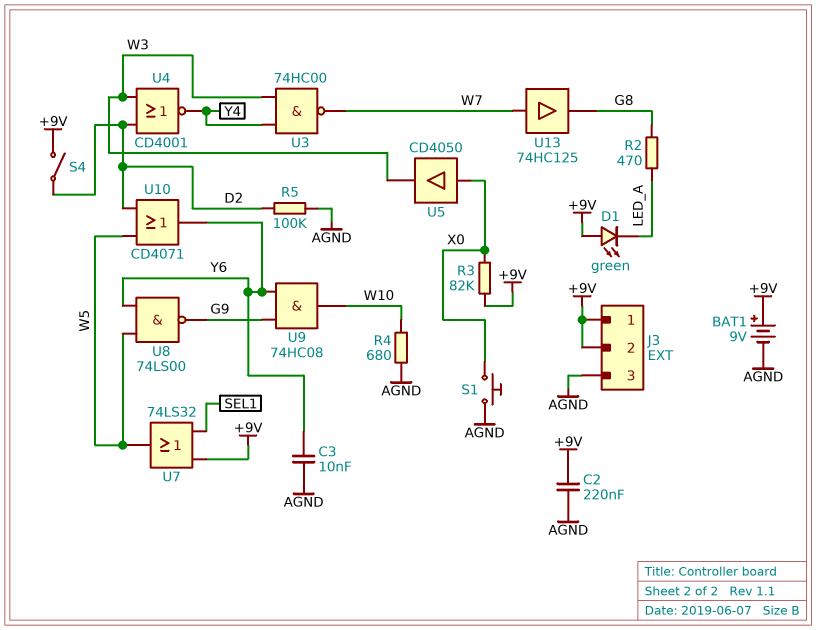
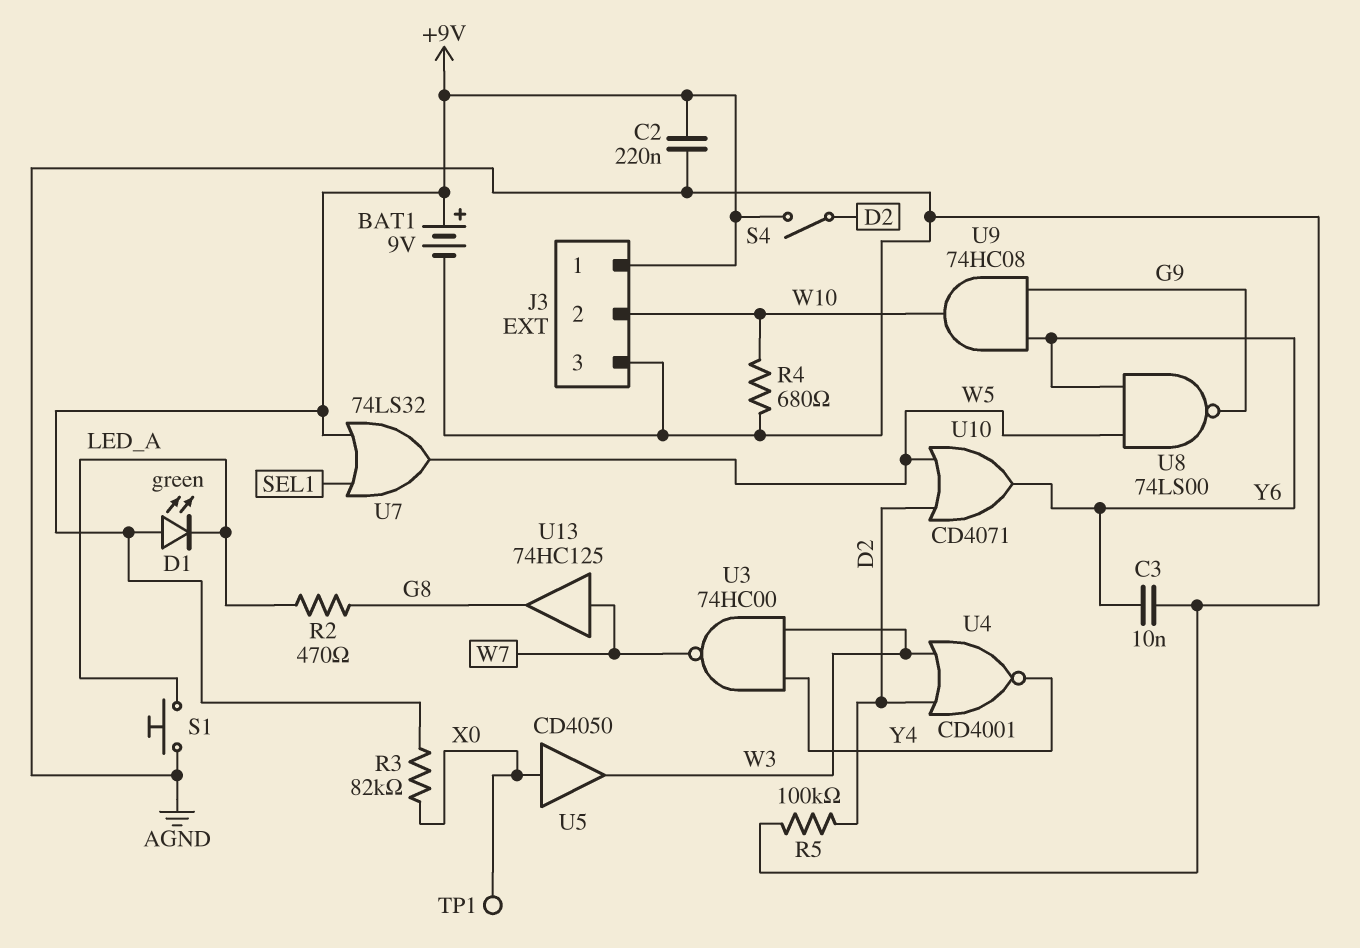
J3 pin 2: +9V -> W10
S1: button (AGND, X0) -> button (AGND, LED_A)
TP1: none -> test point (X0)

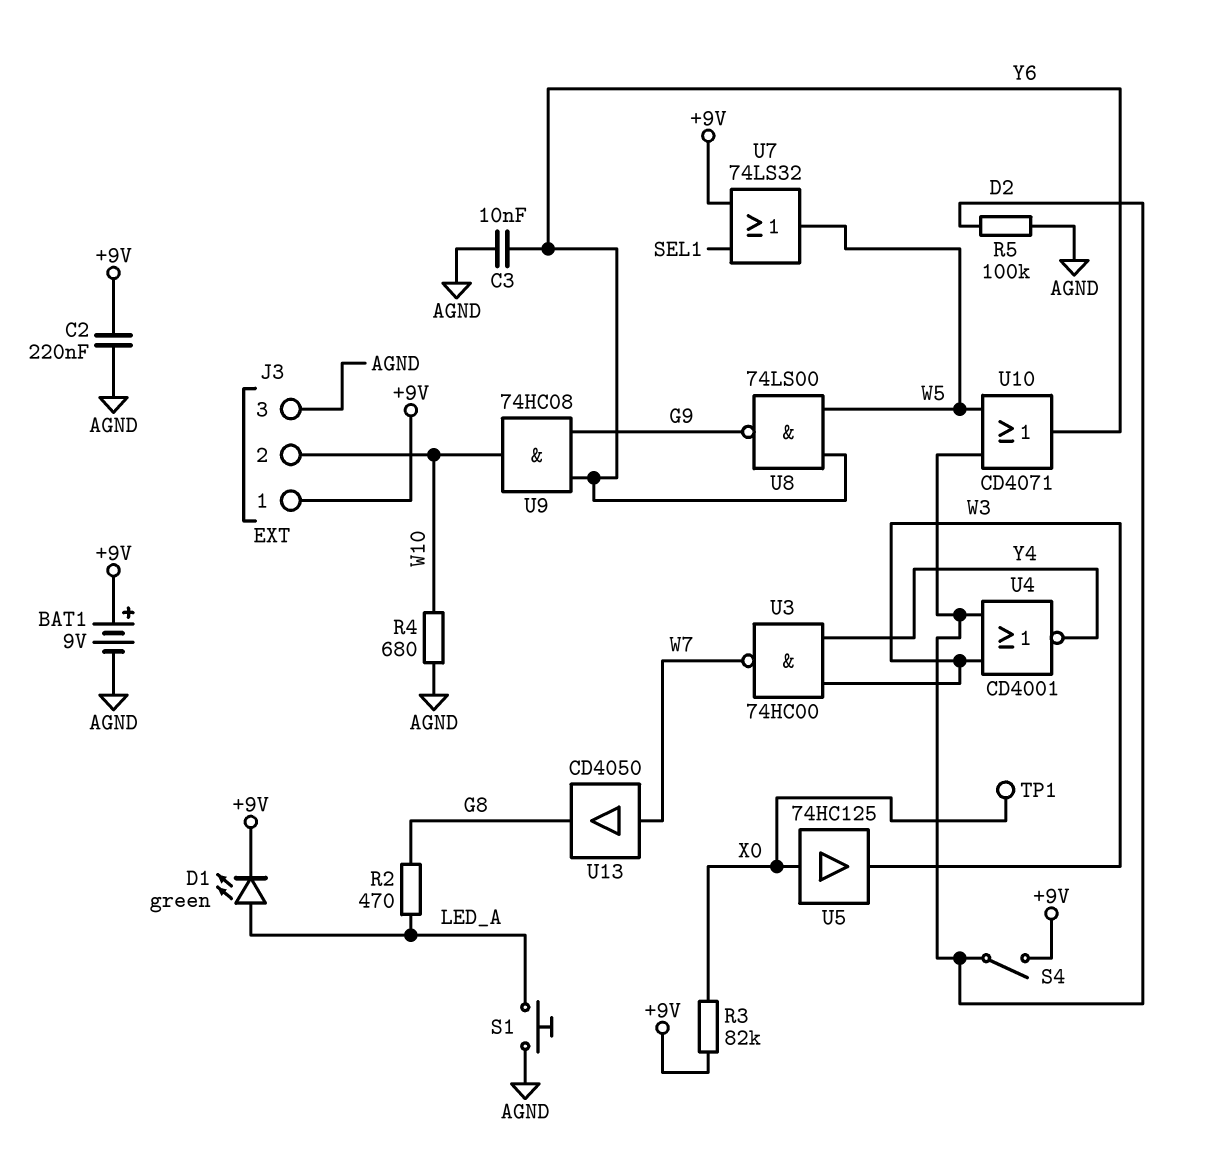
D1: LED green (A +9V, K LED_A) -> LED green (A LED_A, K +9V)
U5: buffer CD4050 (in X0, out W3) -> buffer 74HC125 (in X0, out W3)
U13: buffer 74HC125 (in W7, out G8) -> buffer CD4050 (in W7, out G8)

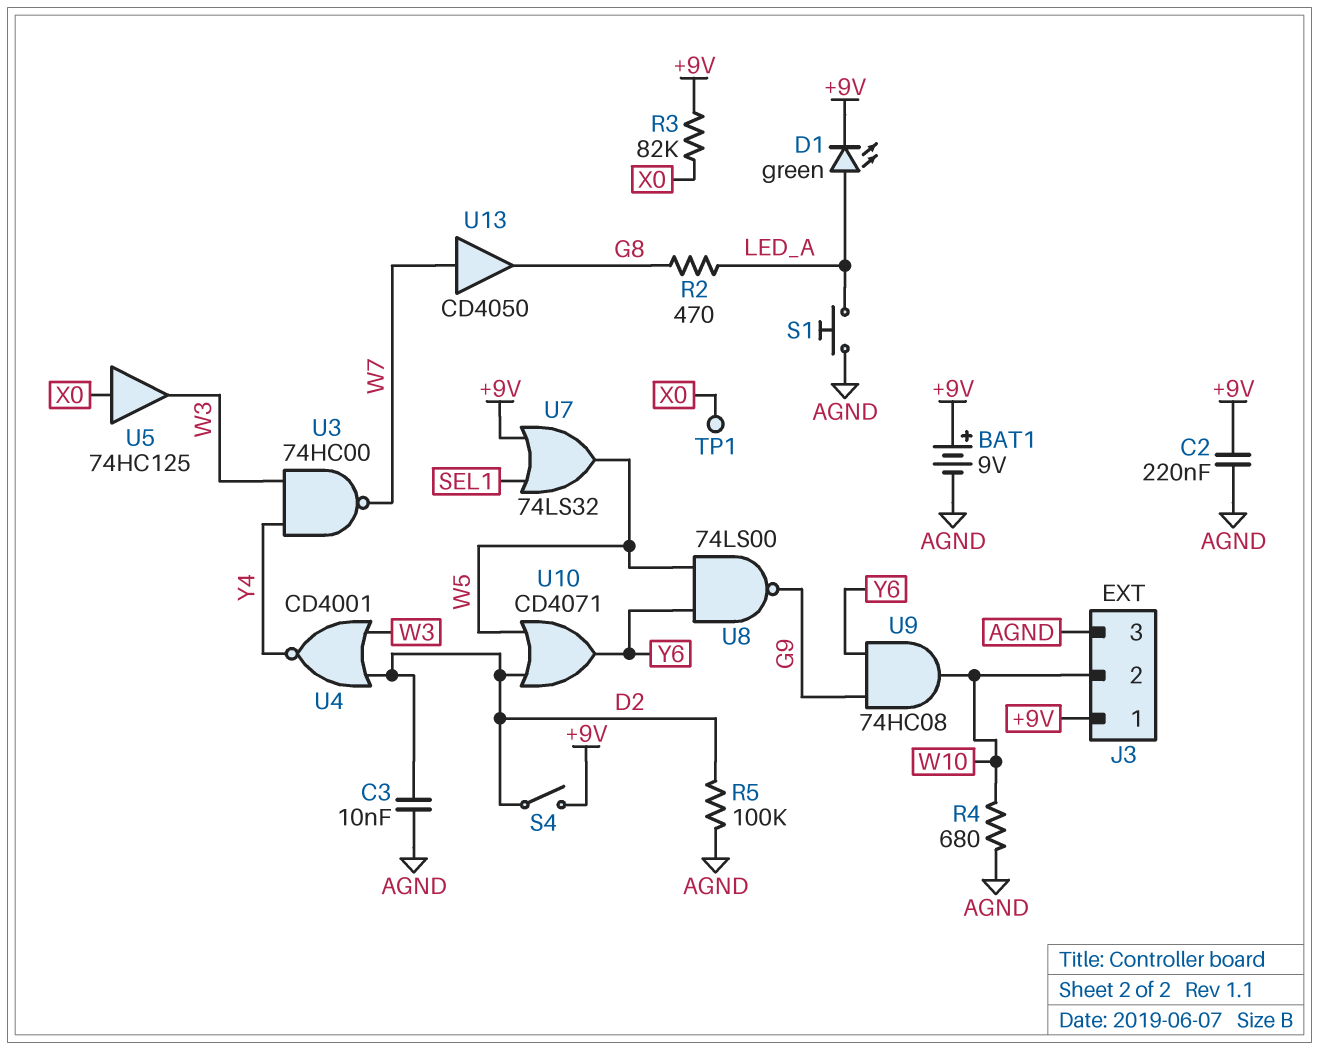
C3: 10nF (AGND, Y6) -> 10nF (AGND, D2)

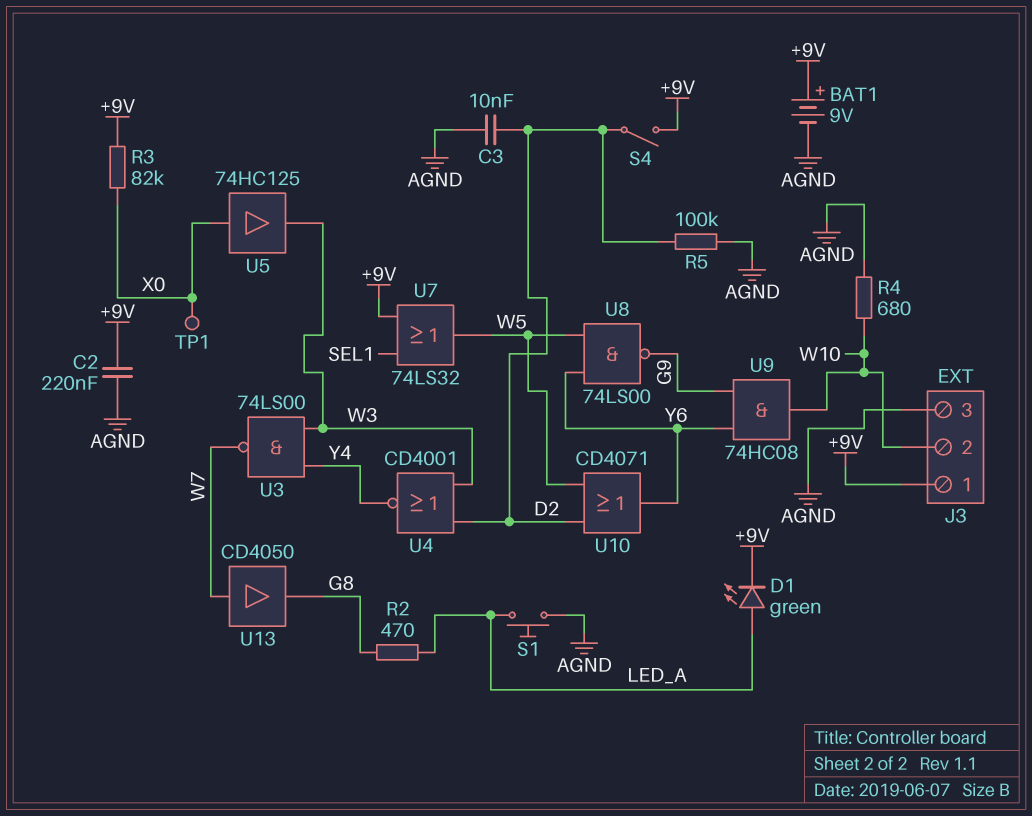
U3: NAND 74HC00 (in W3, in Y4, out W7) -> NAND 74LS00 (in W3, in Y4, out W7)

